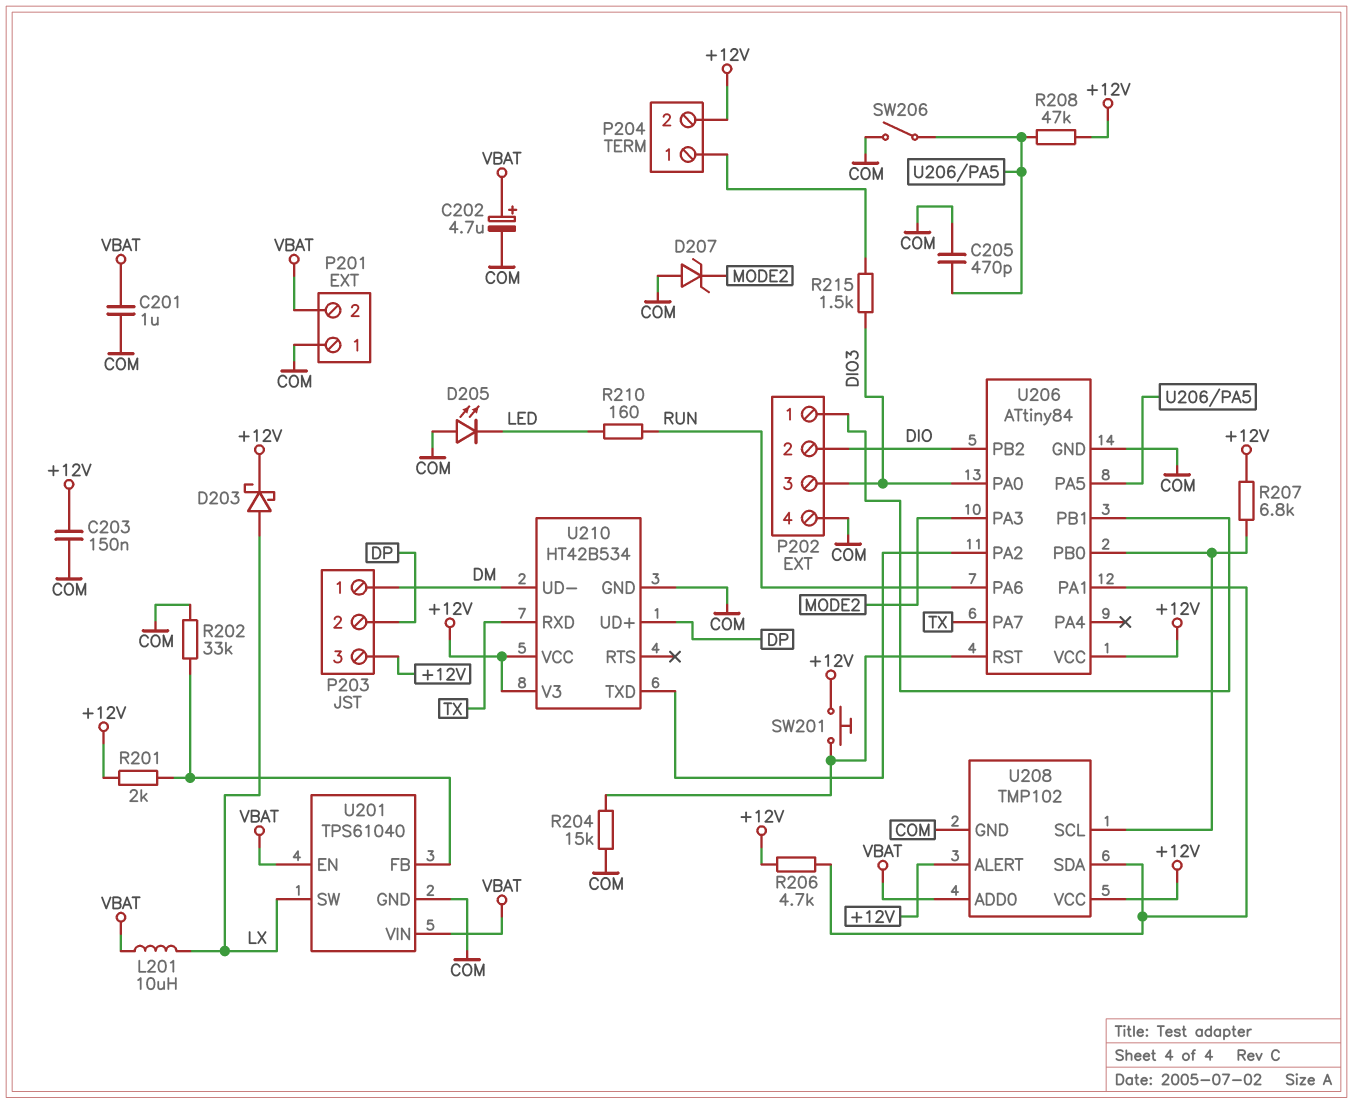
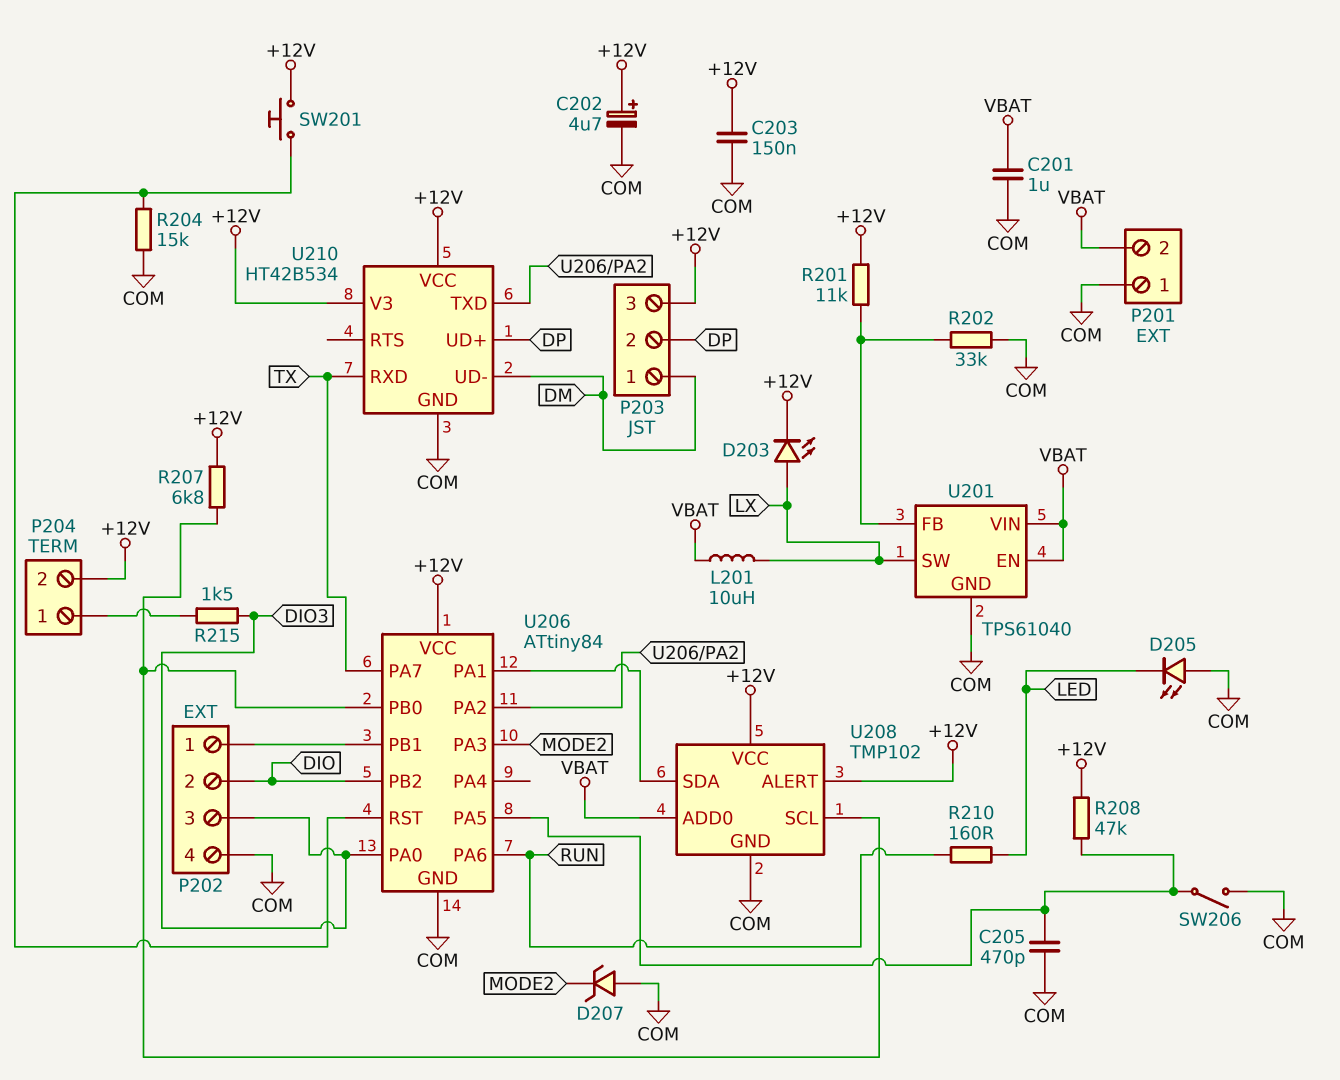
C202: 4.7uF (plus VBAT, minus COM) -> 4.7uF (plus +12V, minus COM)
D203: schottky (A LX, K +12V) -> LED (A LX, K +12V)
R201: 2k (+12V, U201/FB) -> 11k (+12V, U201/FB)
R206: 4.7k (+12V, U206/PA1) -> none

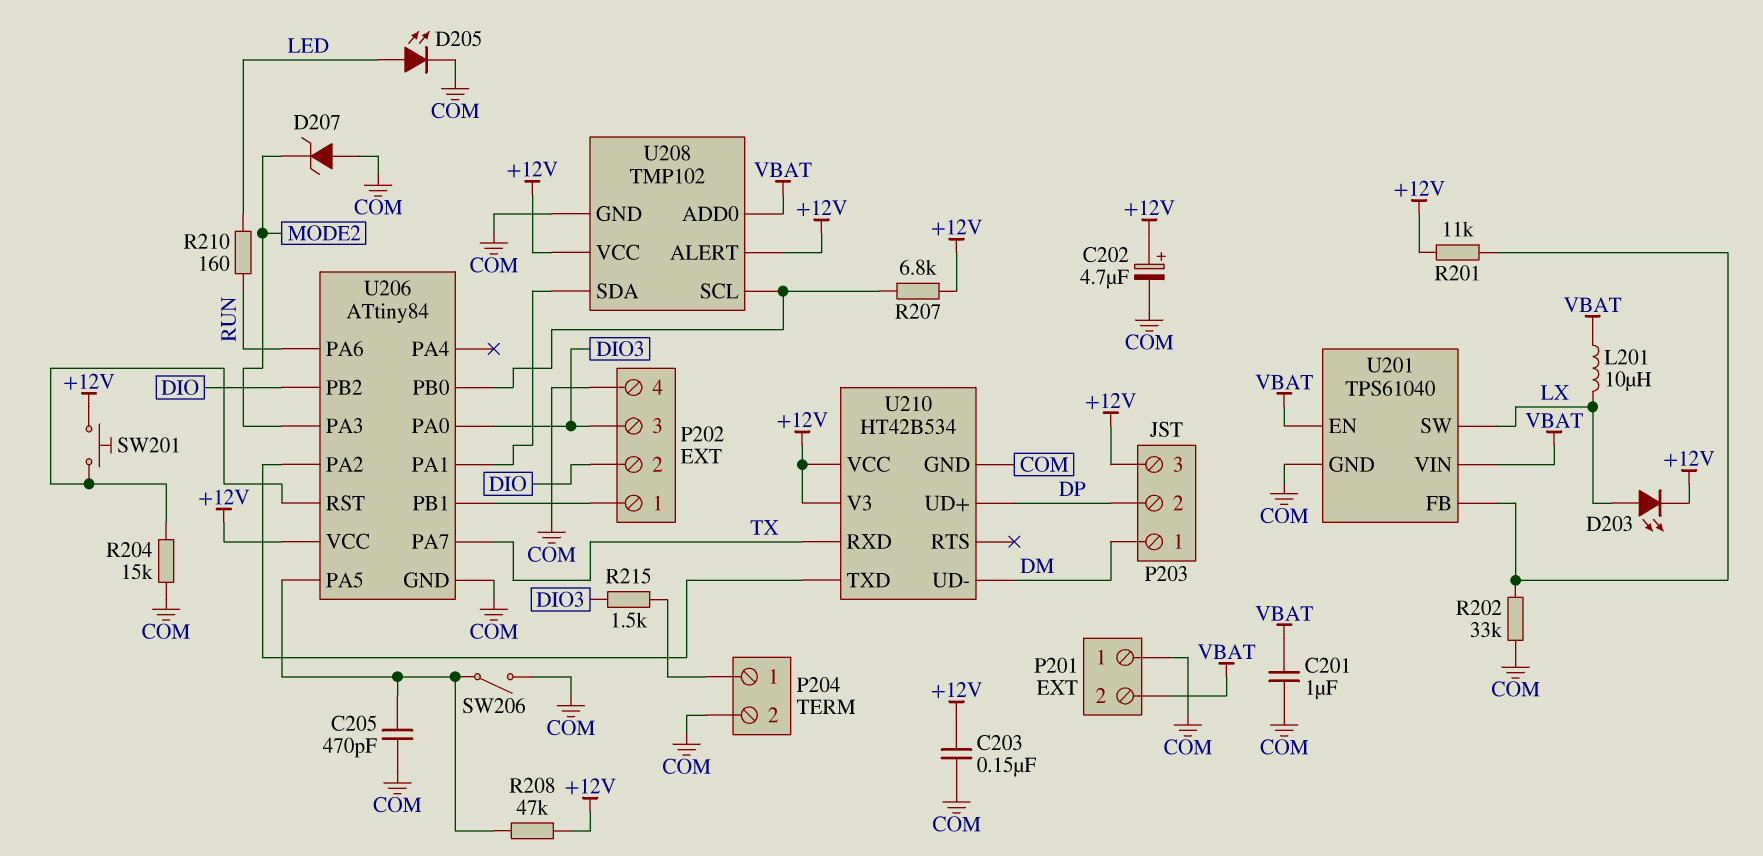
D205: LED (A COM, K LED) -> LED (A LED, K COM)
P204 pin 2: +12V -> COM

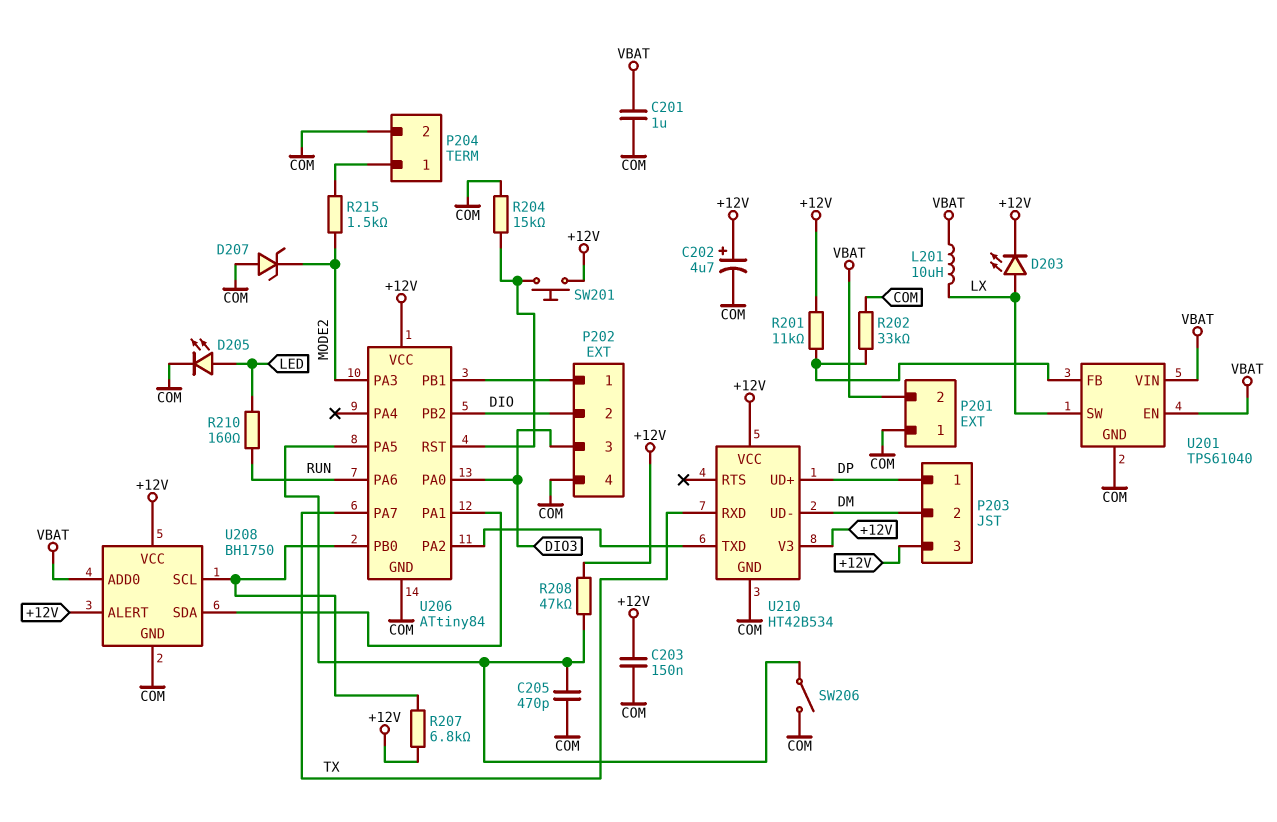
P203 pin 1: DM -> DP
P203 pin 2: DP -> DM
R215: 1.5k (DIO3, P204/1) -> 1.5k (MODE2, P204/1)
U208: TMP102 -> BH1750

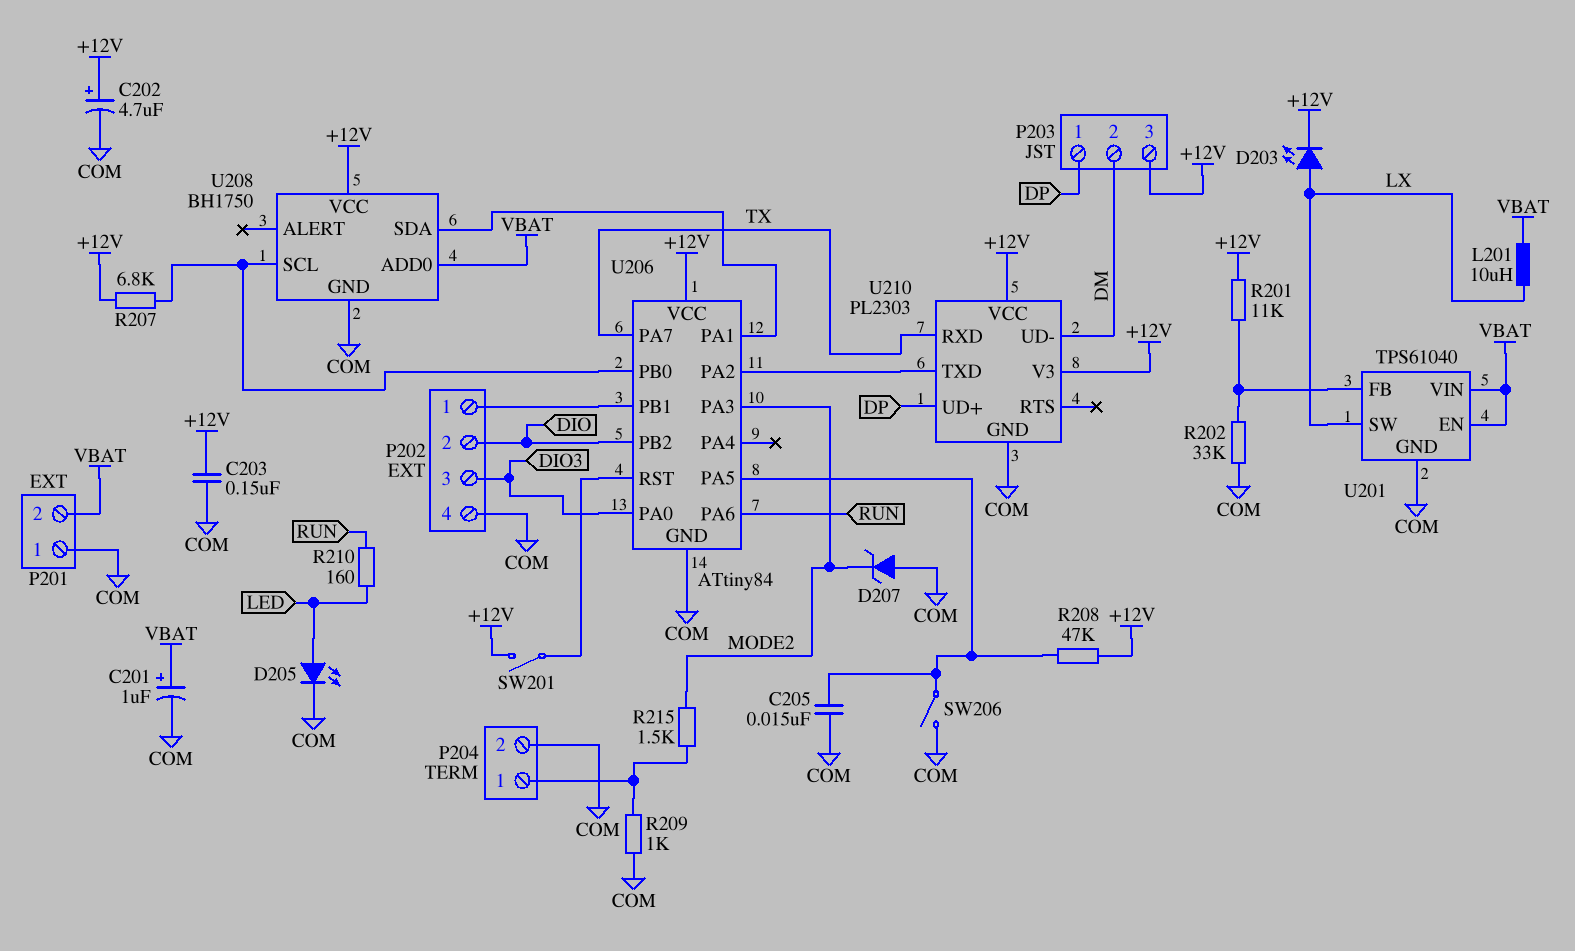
C201: 1uF (COM, VBAT) -> 1uF (plus VBAT, minus COM)
C205: 470pF (COM, U206/PA5) -> 15nF (COM, U206/PA5)
R204: 15k (COM, U206/RST) -> none
R209: none -> 1k (COM, P204/1)
SW201: button (+12V, U206/RST) -> switch (+12V, U206/RST)
U208 pin ALERT: +12V -> none
U210: HT42B534 -> PL2303

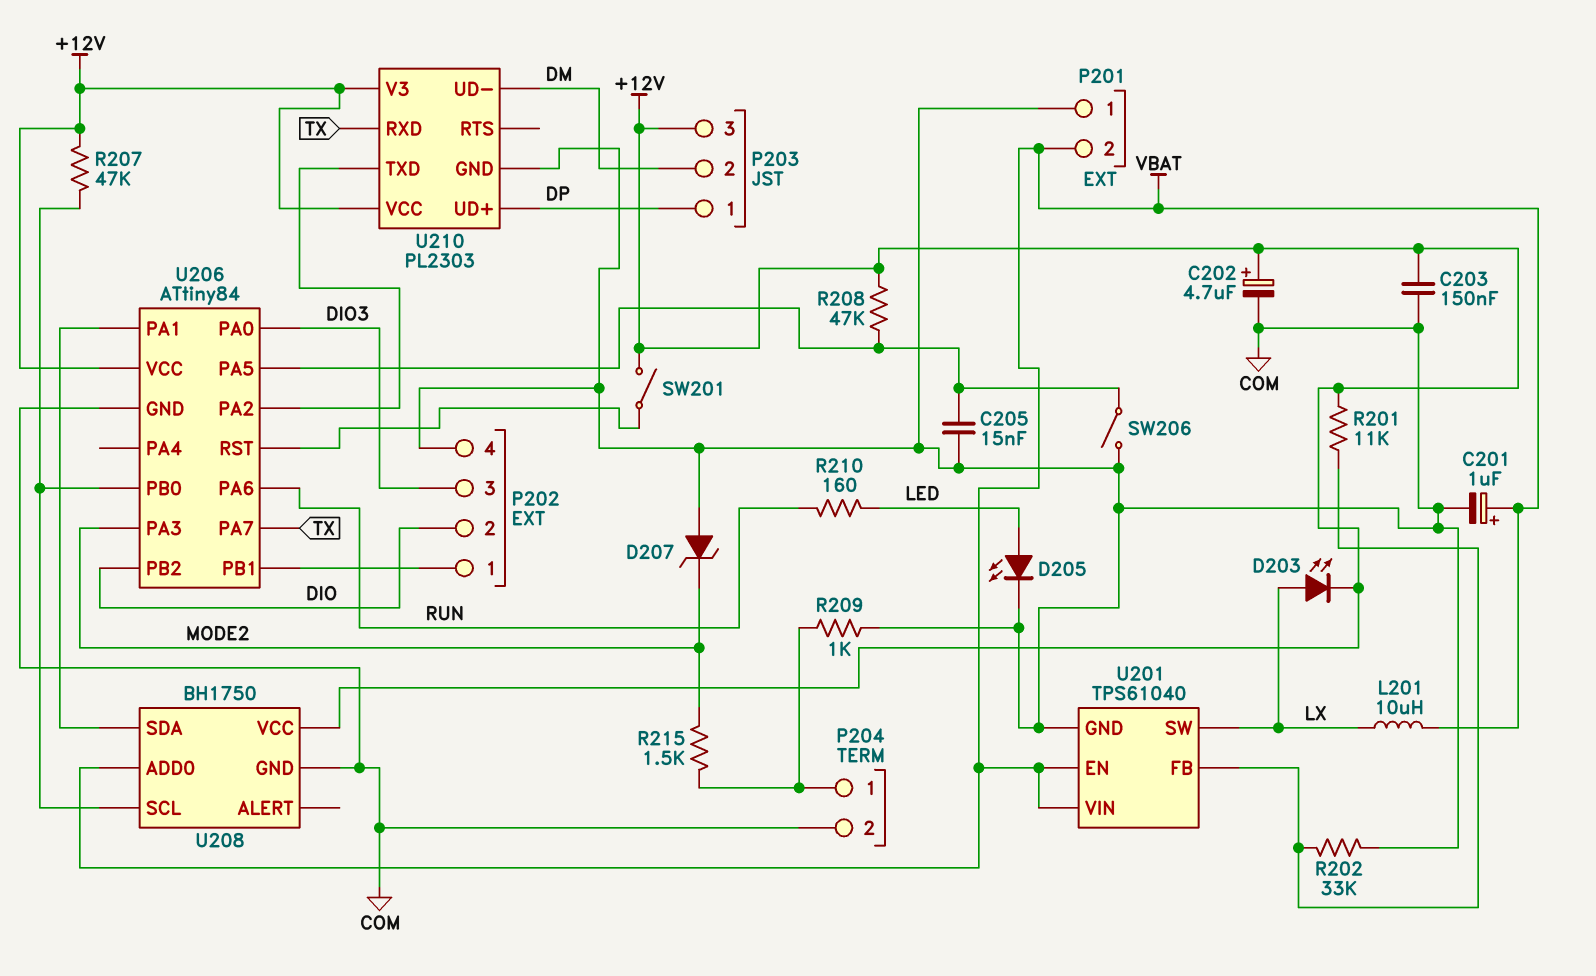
R207: 6.8k (+12V, U206/PB0) -> 47k (+12V, U206/PB0)

